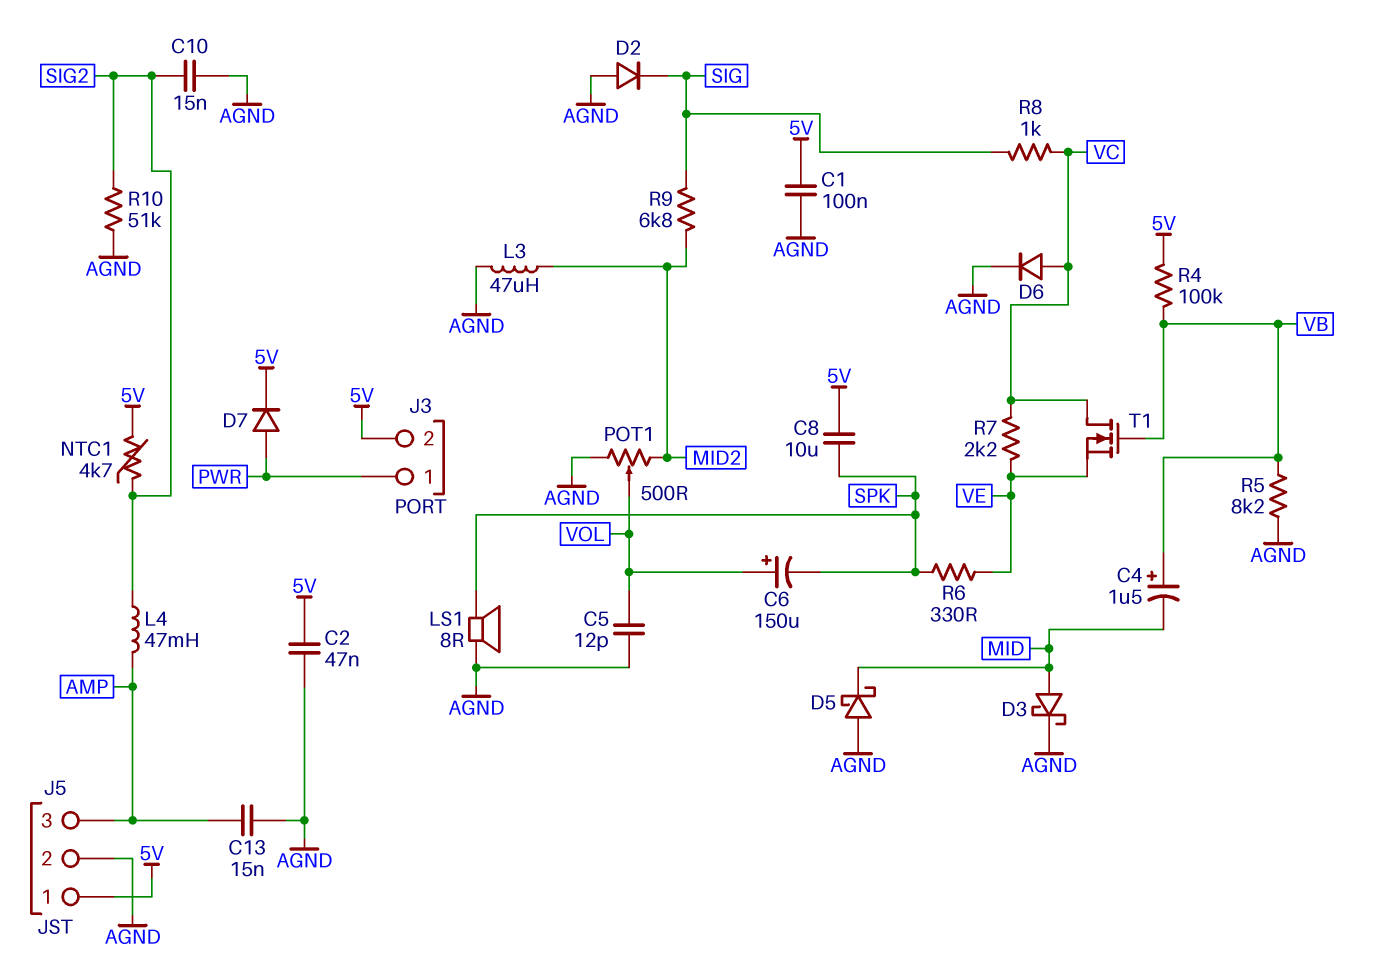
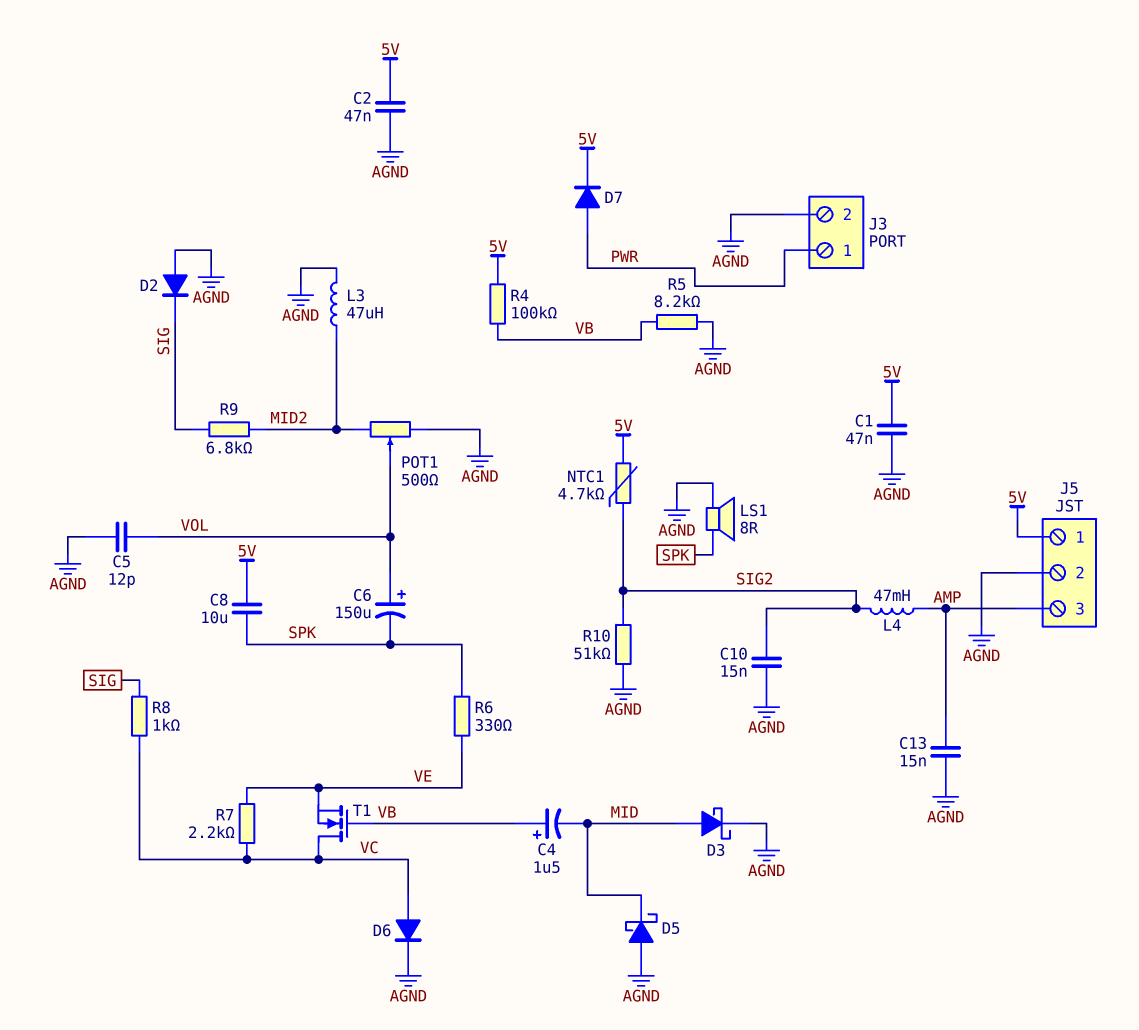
C1: 100nF (5V, AGND) -> 47nF (5V, AGND)
J3 pin 2: 5V -> AGND

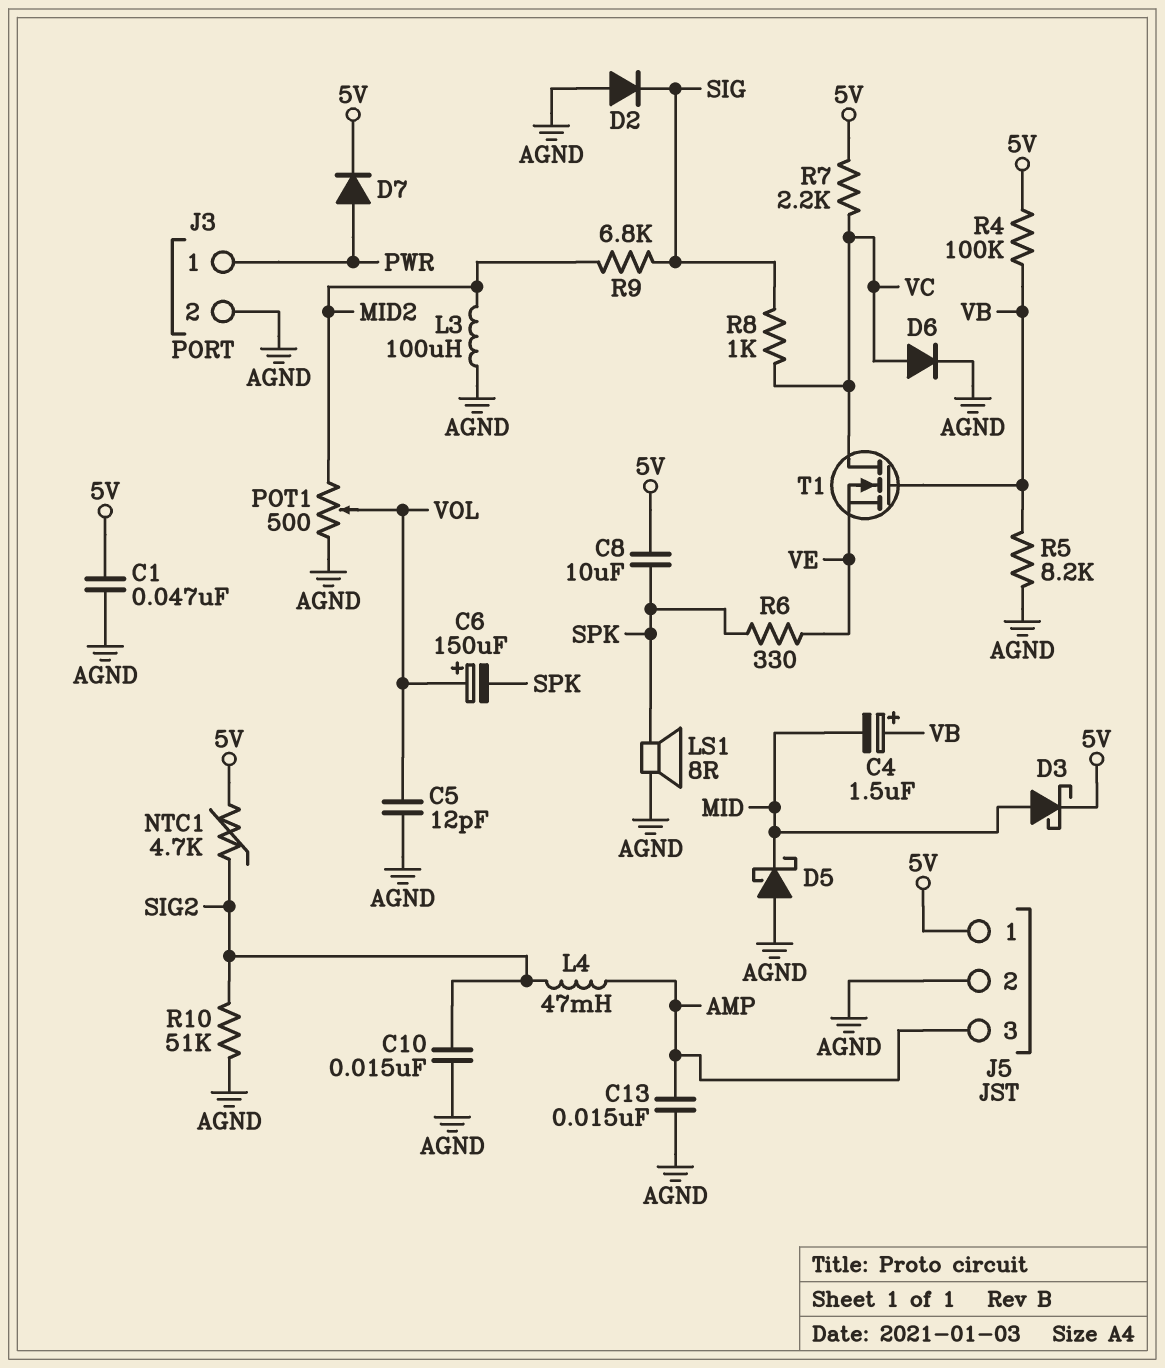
C2: 47nF (5V, AGND) -> none
D3: schottky (A MID, K AGND) -> schottky (A MID, K 5V)
L3: 47uH (AGND, MID2) -> 100uH (AGND, MID2)
R7: 2.2k (VC, VE) -> 2.2k (5V, VC)

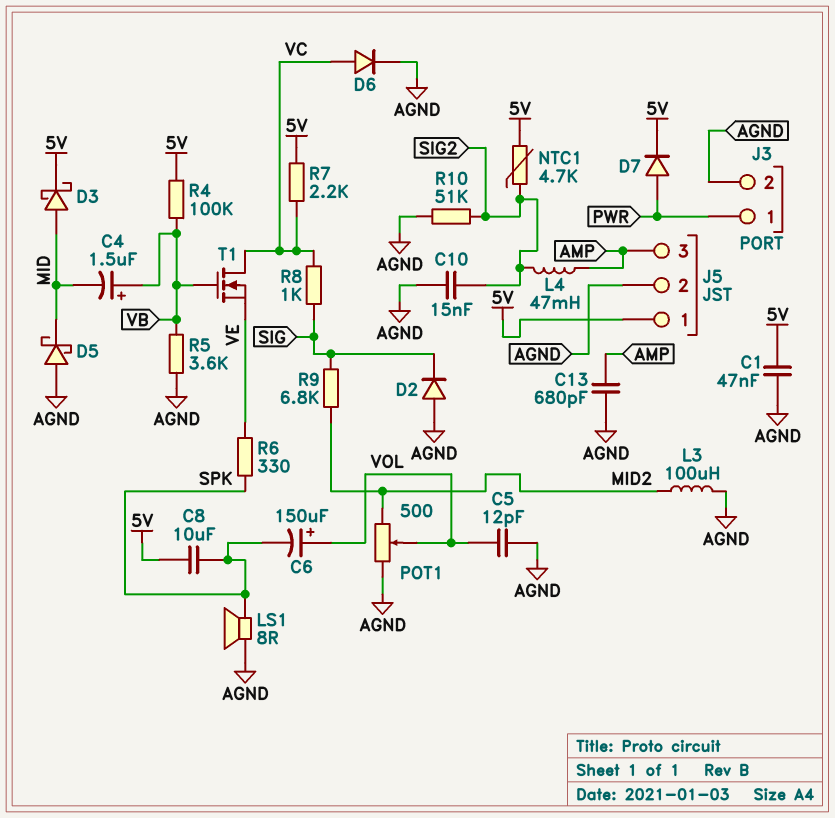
C13: 15nF (AGND, AMP) -> 680pF (AGND, AMP)
R5: 8.2k (AGND, VB) -> 3.6k (AGND, VB)

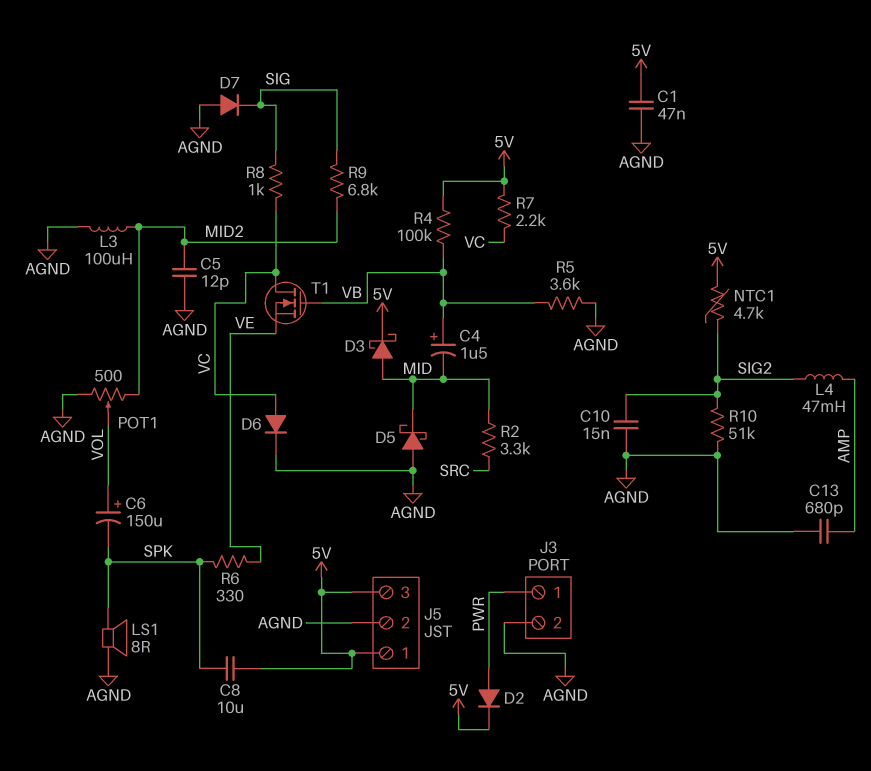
C5: 12pF (AGND, VOL) -> 12pF (AGND, MID2)
D2: diode (A AGND, K SIG) -> diode (A PWR, K 5V)
D7: diode (A PWR, K 5V) -> diode (A AGND, K SIG)
J5 pin 3: AMP -> 5V
R2: none -> 3.3k (MID, SRC)

